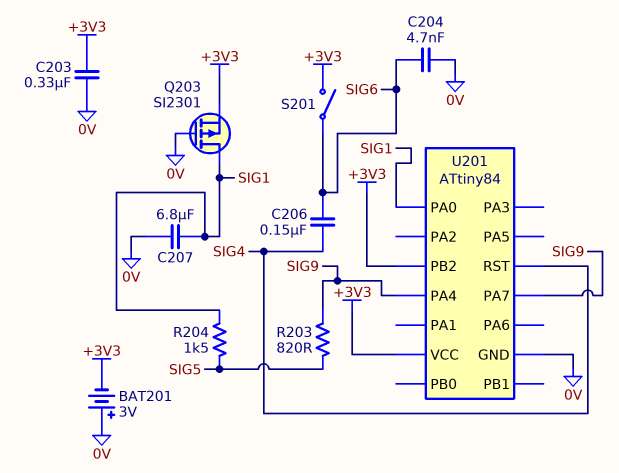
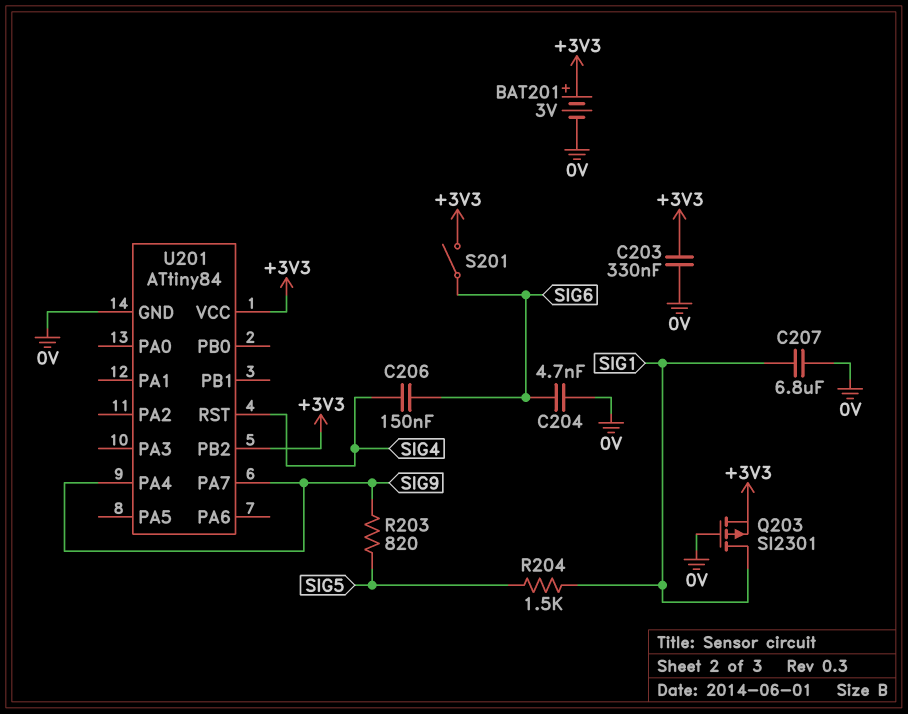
BAT201: 3V (plus 0V, minus +3V3) -> 3V (plus +3V3, minus 0V)
U201 pin PA0: SIG1 -> none

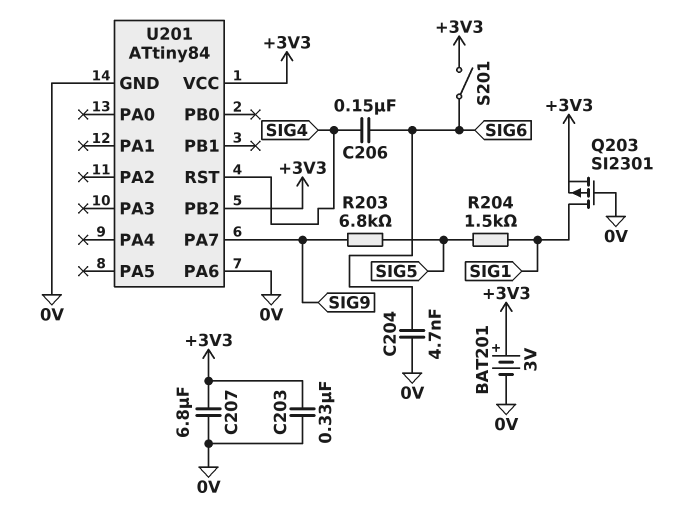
C207: 6.8uF (0V, SIG1) -> 6.8uF (+3V3, 0V)
R203: 820 (SIG5, SIG9) -> 6.8k (SIG5, SIG9)
U201 pin PA4: SIG9 -> none
U201 pin PA6: none -> 0V

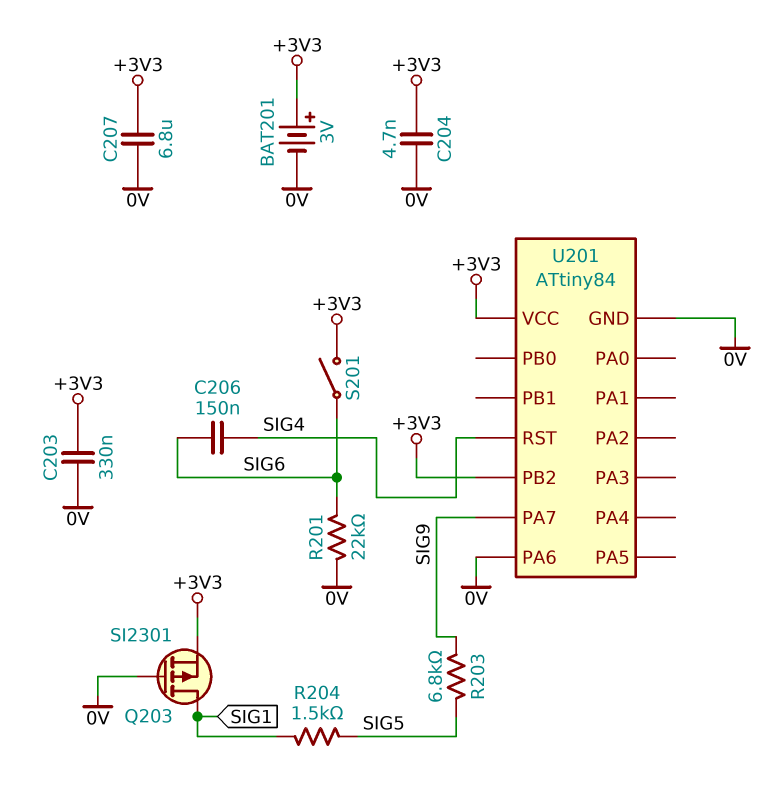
C204: 4.7nF (0V, SIG6) -> 4.7nF (+3V3, 0V)
R201: none -> 22k (0V, SIG6)

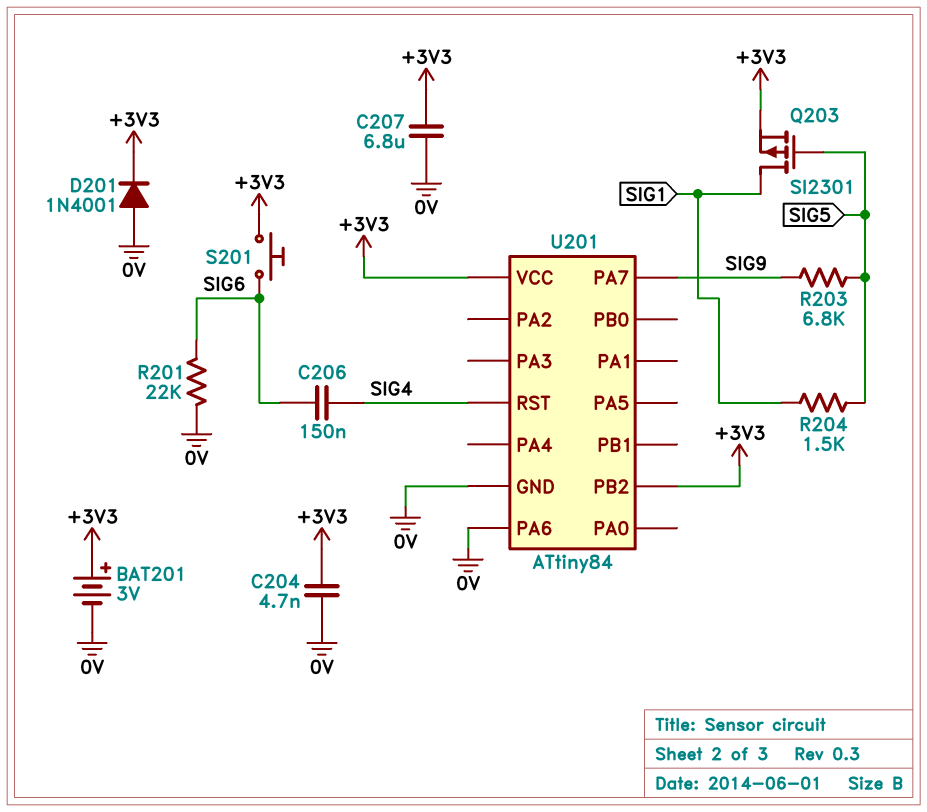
C203: 330nF (+3V3, 0V) -> none
D201: none -> diode 1N4001 (A 0V, K +3V3)
Q203: PMOS SI2301 (G 0V, D SIG1, S +3V3) -> PMOS SI2301 (G SIG5, D SIG1, S +3V3)
S201: switch (+3V3, SIG6) -> button (+3V3, SIG6)

